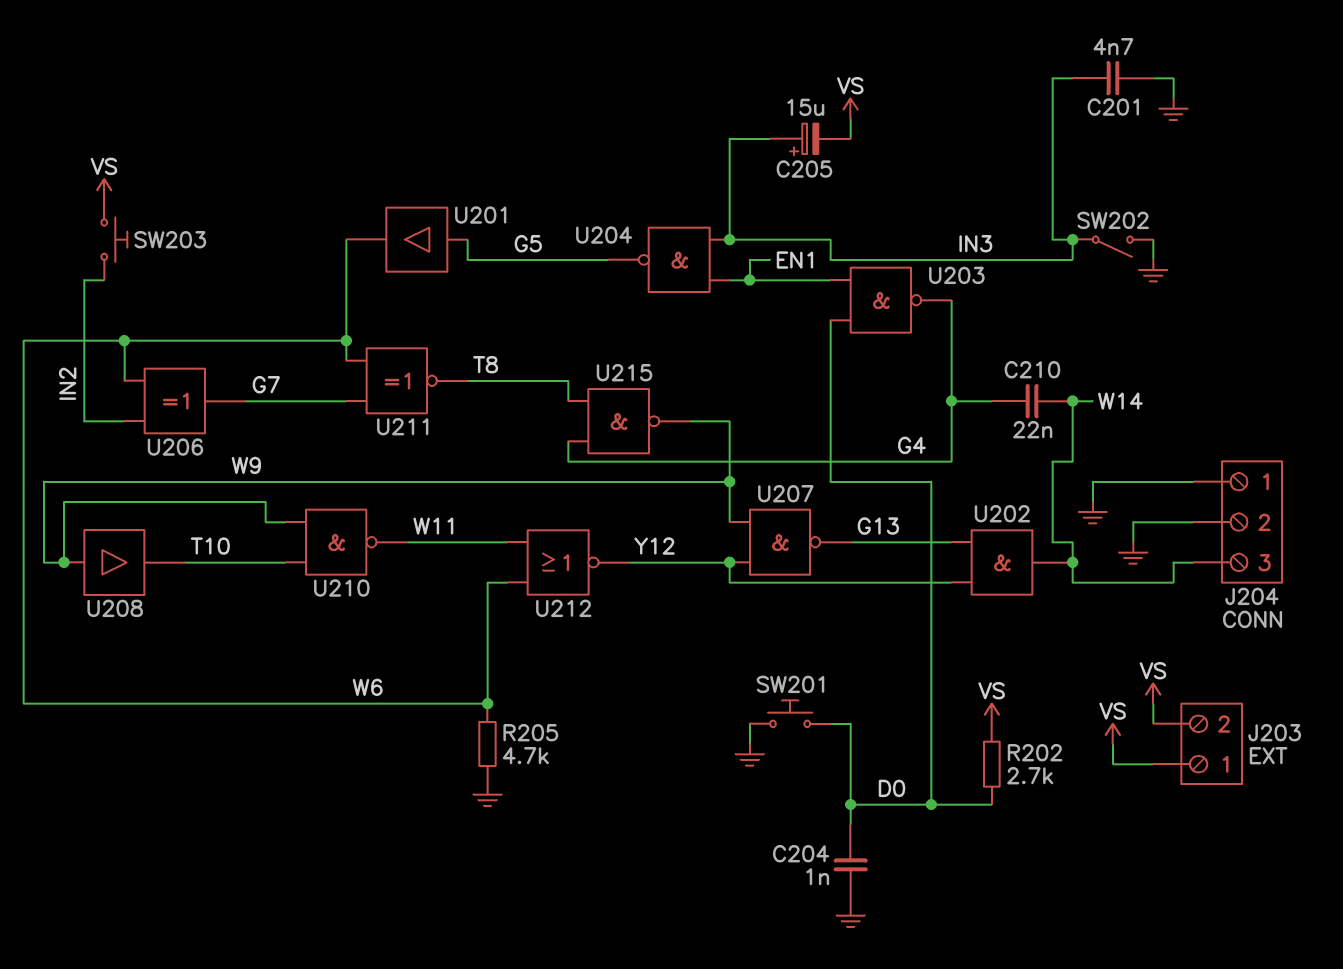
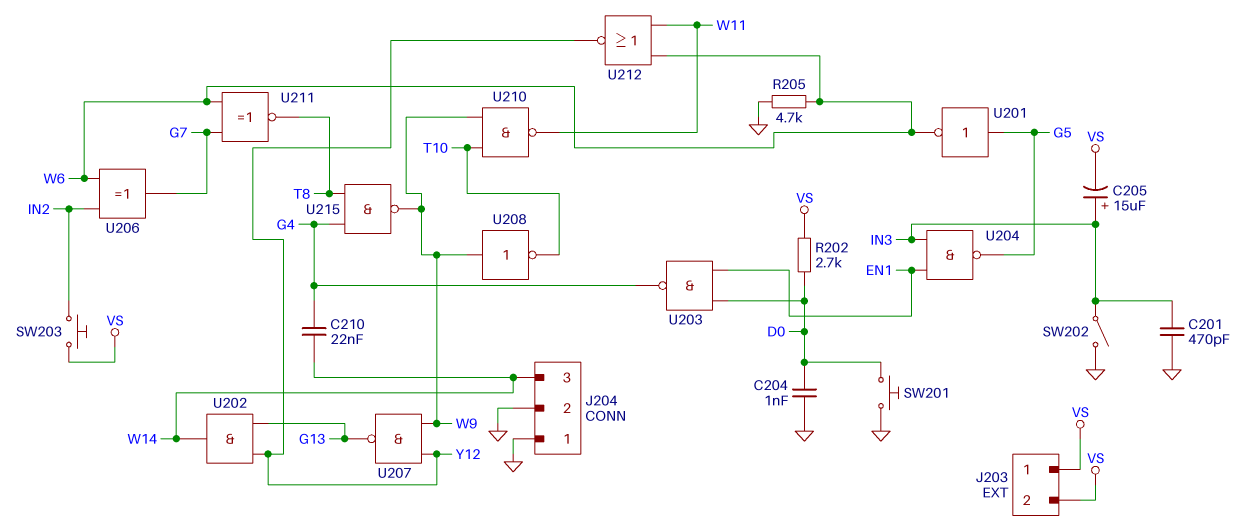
C201: 4.7nF (GND, IN3) -> 470pF (GND, IN3)
U201: buffer (in G5, out W6) -> NOT (in G5, out W6)
U208: buffer (in W9, out T10) -> NOT (in W9, out T10)

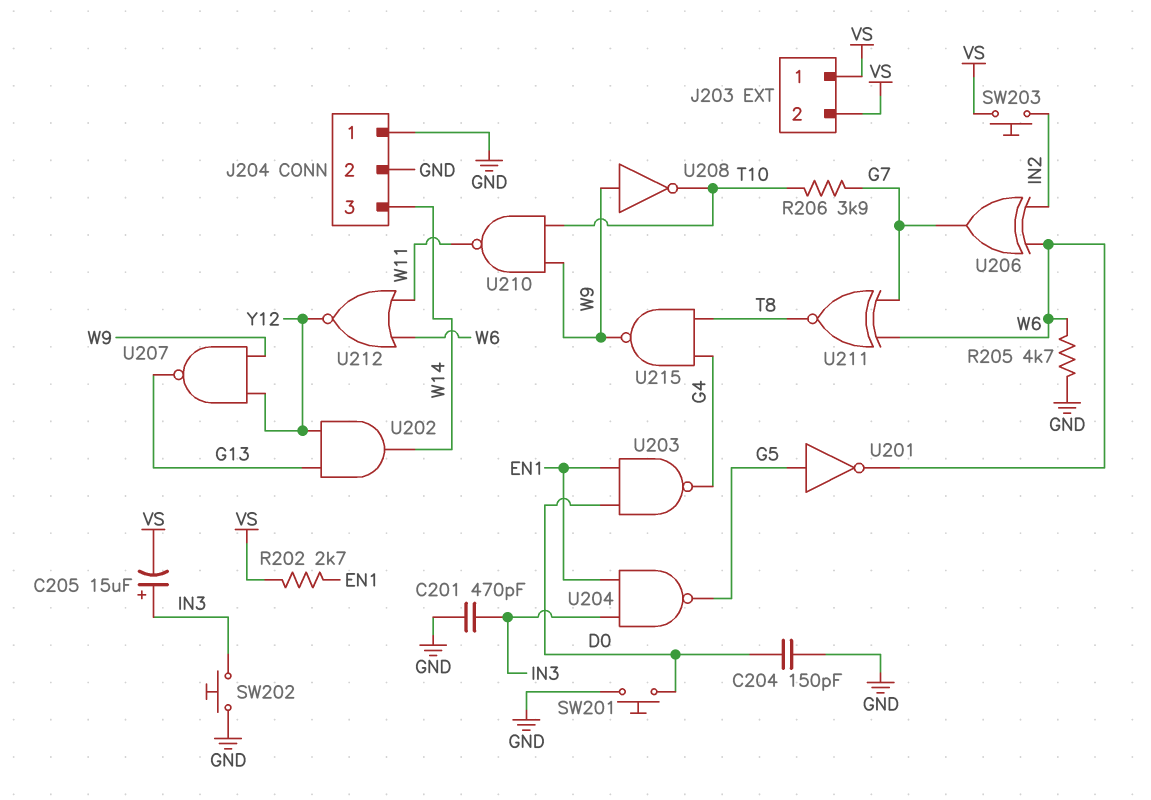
C204: 1nF (D0, GND) -> 150pF (D0, GND)
C210: 22nF (G4, W14) -> none
R202: 2.7k (D0, VS) -> 2.7k (EN1, VS)
R206: none -> 3.9k (G7, T10)
SW202: switch (GND, IN3) -> button (GND, IN3)

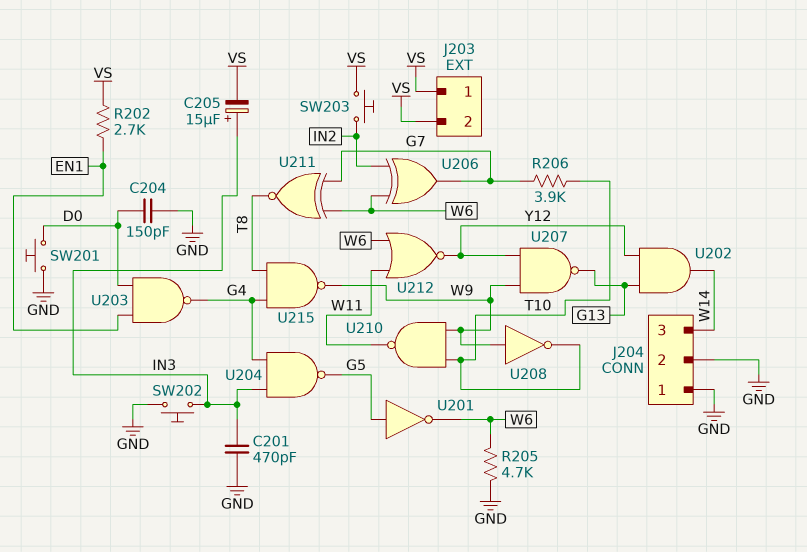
U204: NAND (in EN1, in IN3, out G5) -> NAND (in G4, in IN3, out G5)

